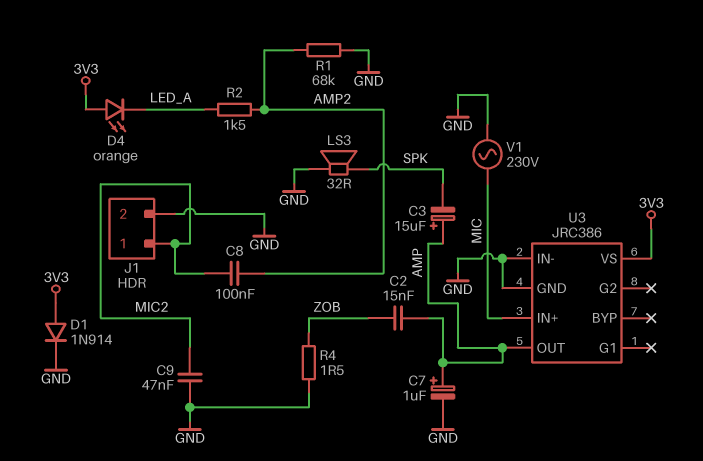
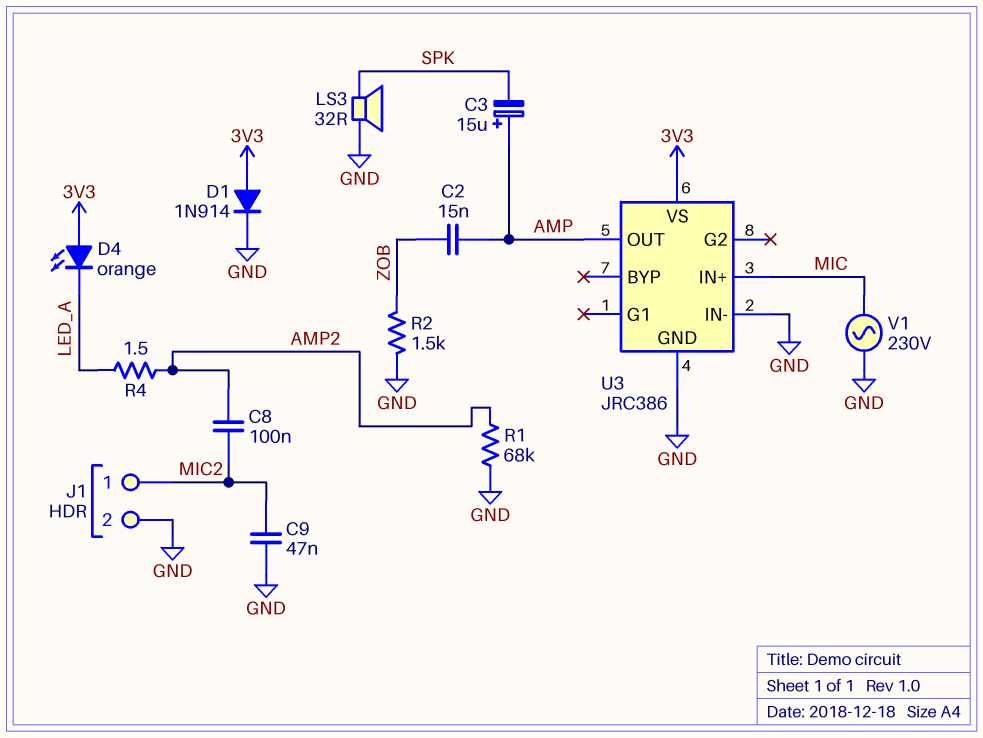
C7: 1uF (plus AMP, minus GND) -> none
R2: 1.5k (AMP2, LED_A) -> 1.5k (GND, ZOB)
R4: 1.5 (GND, ZOB) -> 1.5 (AMP2, LED_A)

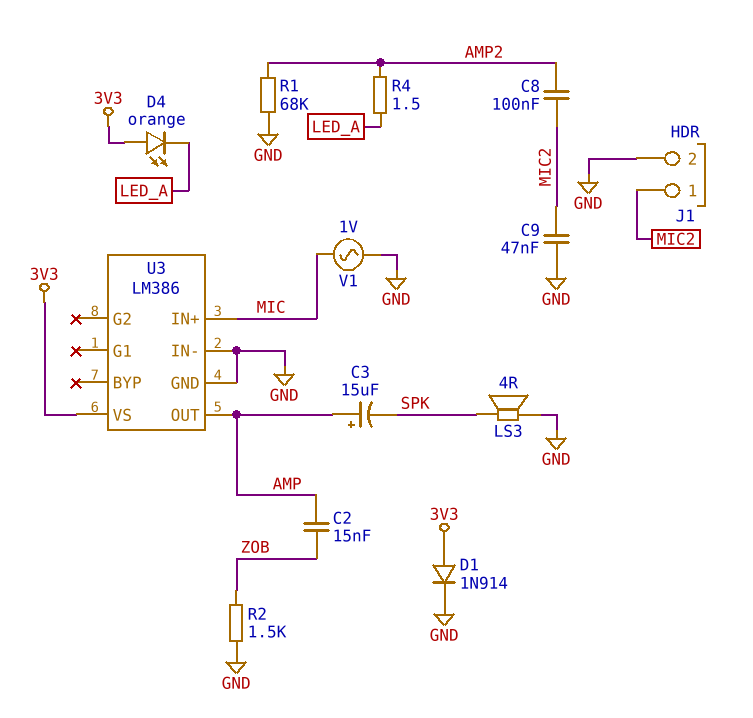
LS3: speaker 32R (GND, SPK) -> speaker 4R (GND, SPK)
U3: JRC386 -> LM386
V1: AC 230V (GND, MIC) -> AC 1V (GND, MIC)

